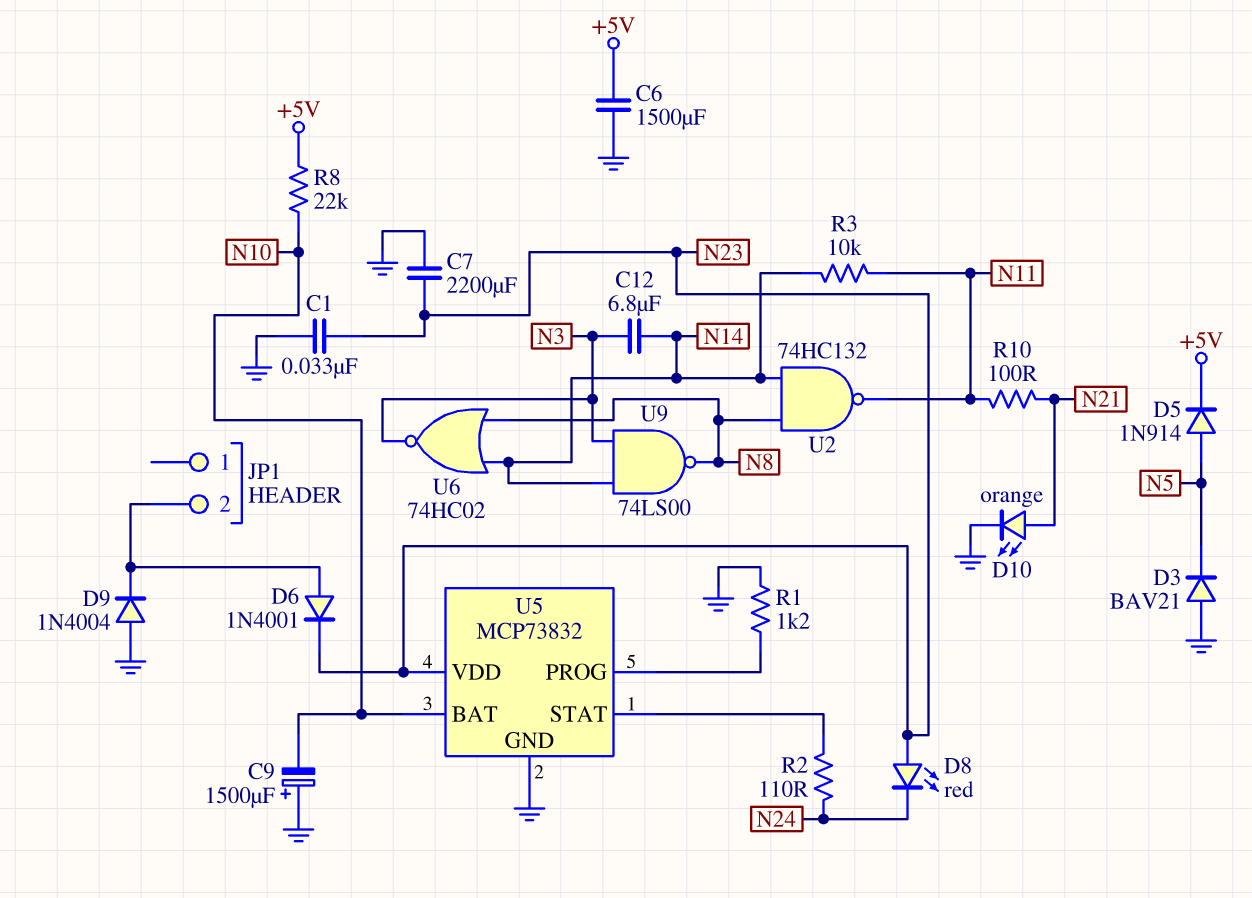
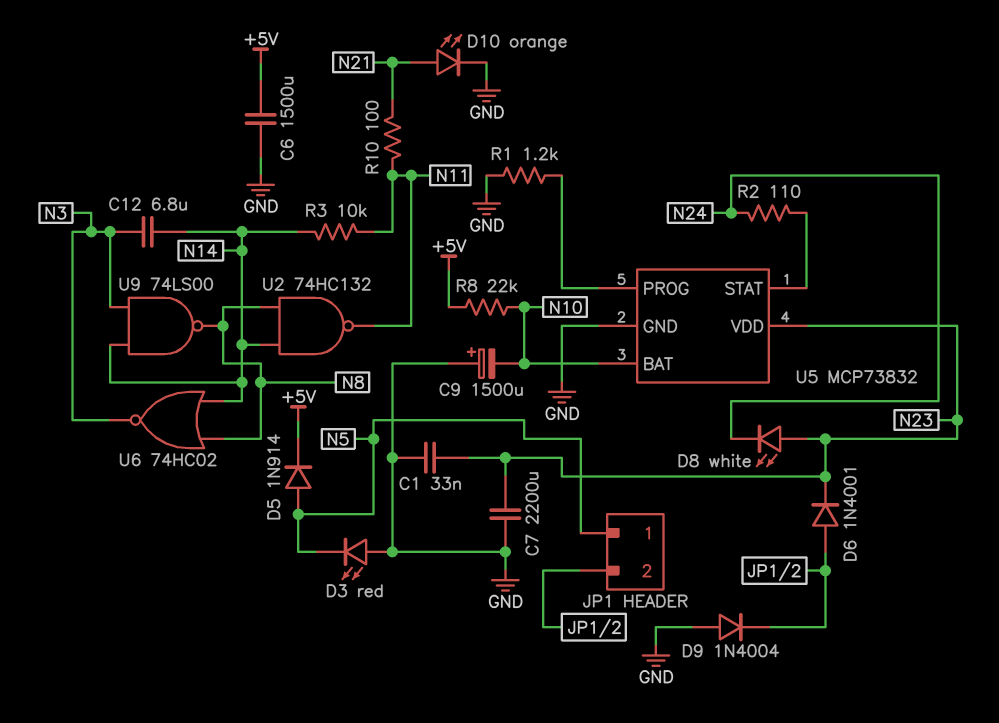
D3: diode BAV21 (A GND, K N5) -> LED red (A GND, K N5)
D8: LED red (A N23, K N24) -> LED white (A N23, K N24)
JP1 pin 1: none -> N5

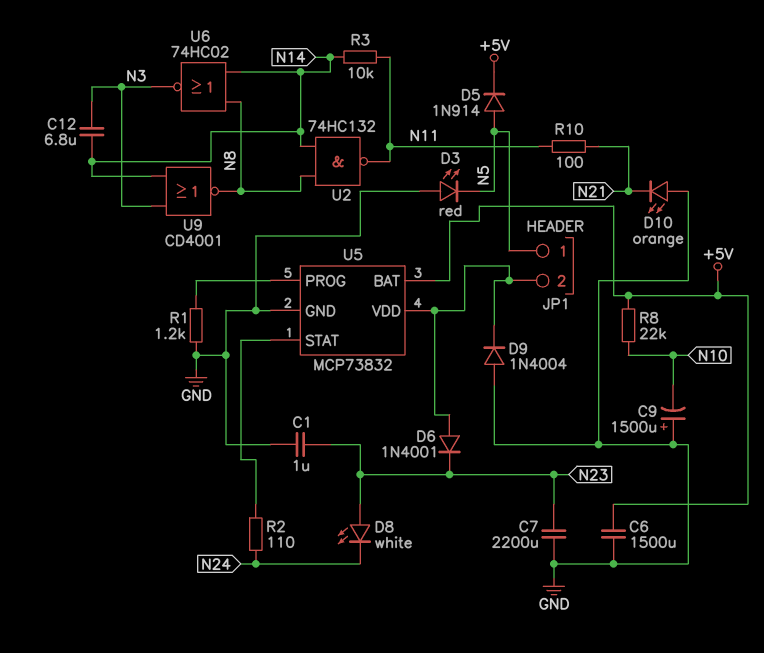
C1: 33nF (GND, N23) -> 1uF (GND, N23)
D10: LED orange (A N21, K GND) -> LED orange (A GND, K N21)
U5 pin BAT: N10 -> +5V
U5 pin VDD: N23 -> JP1/2
U9: NAND 74LS00 (in N3, in N14, out N8) -> NOR CD4001 (in N3, in N14, out N8)

